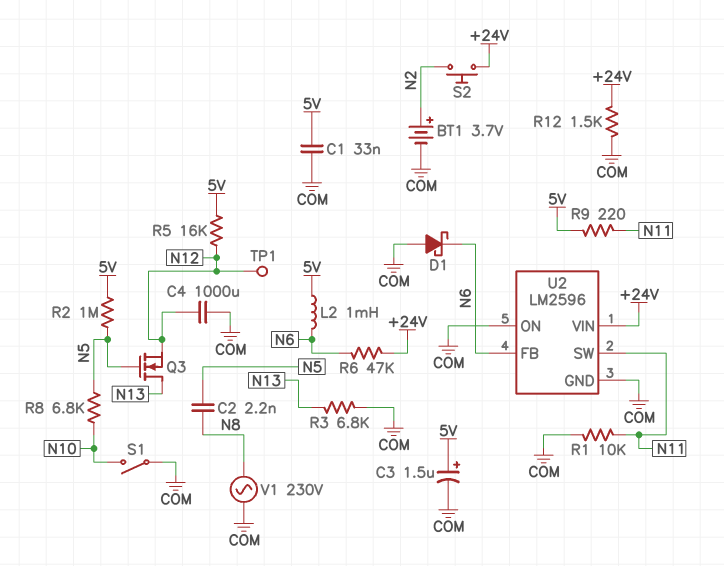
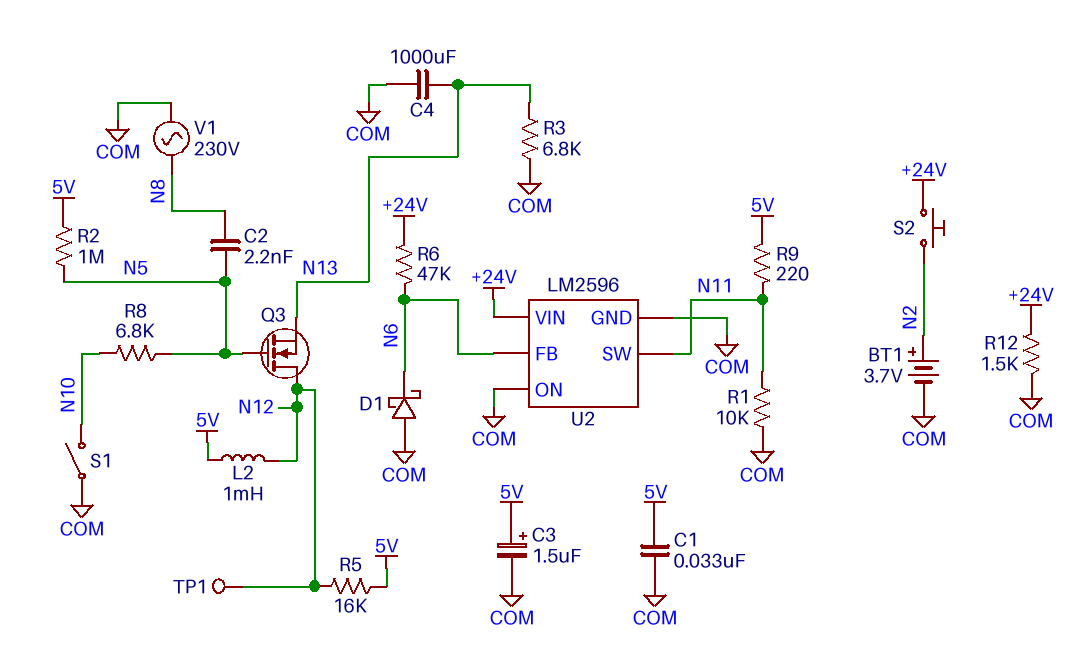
C4: 1000uF (COM, N12) -> 1000uF (COM, N13)
L2: 1mH (5V, N6) -> 1mH (5V, N12)
Q3: NMOS (G N5, D N13, S N12) -> NMOS (G N5, D N12, S N13)

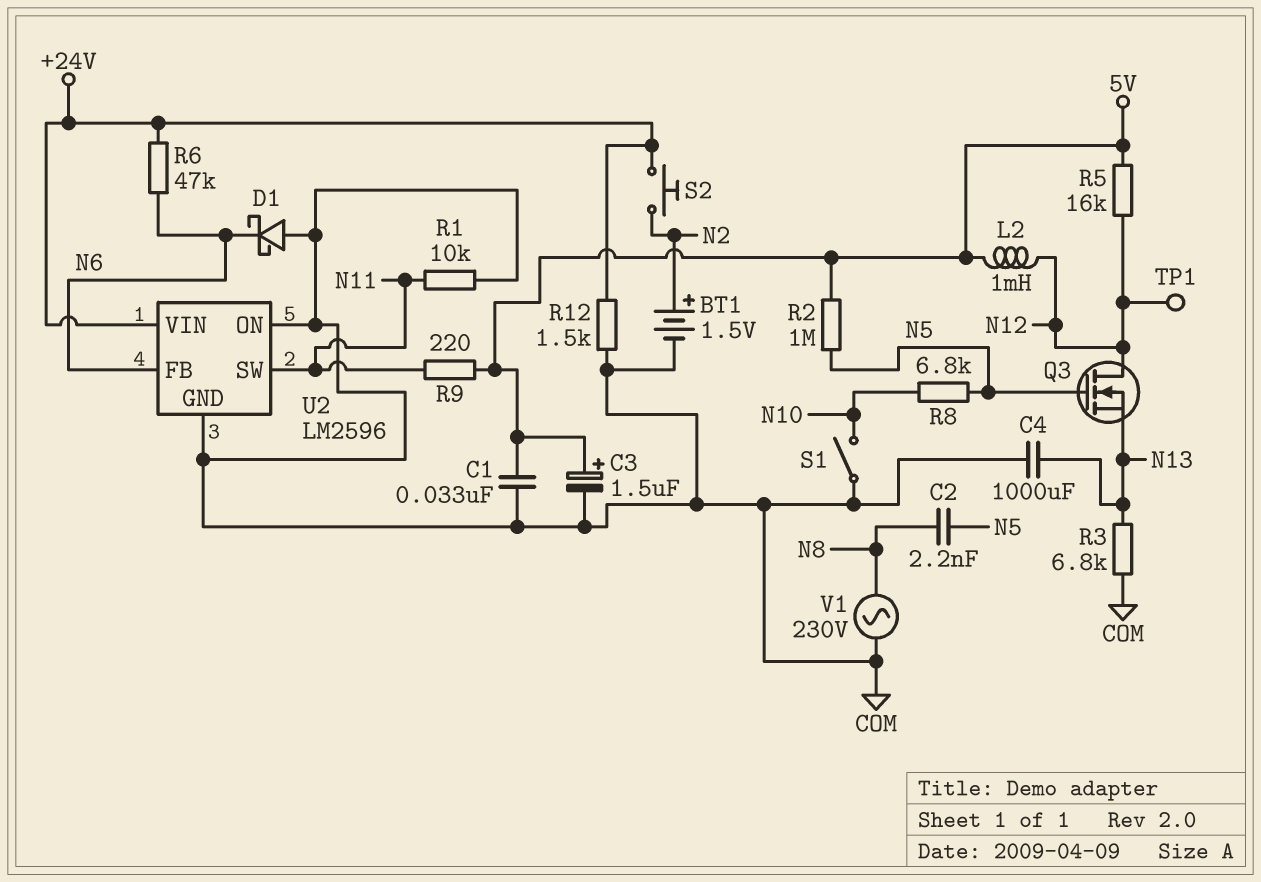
BT1: 3.7V (plus N2, minus COM) -> 1.5V (plus N2, minus COM)

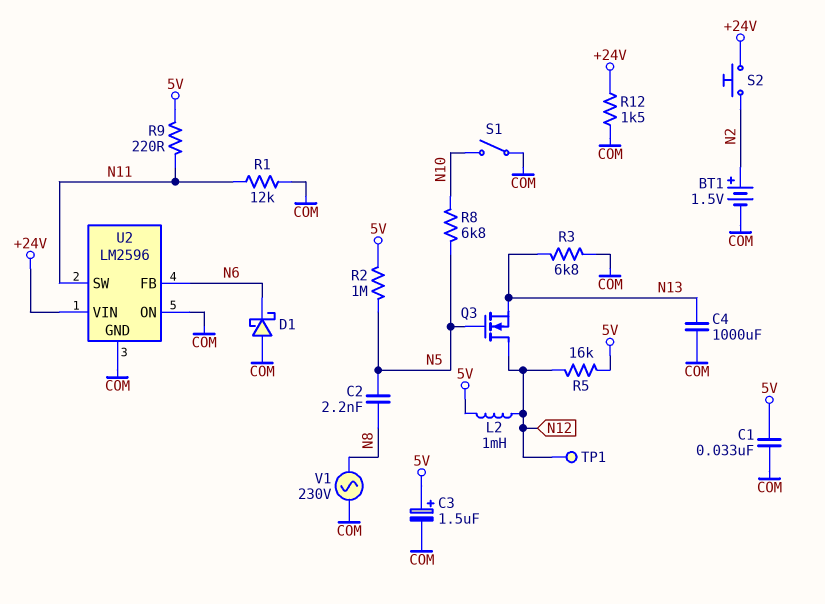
R1: 10k (COM, N11) -> 12k (COM, N11)
R6: 47k (+24V, N6) -> none

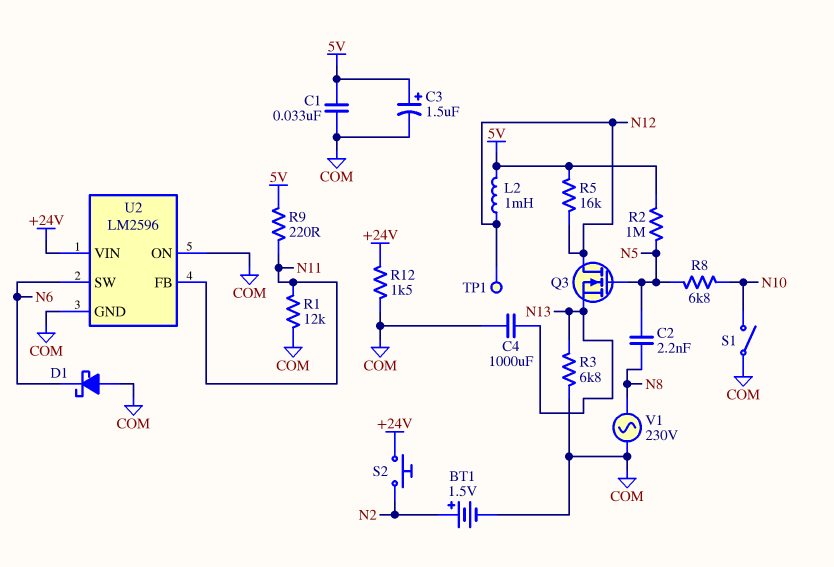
U2 pin FB: N6 -> N11
U2 pin SW: N11 -> N6

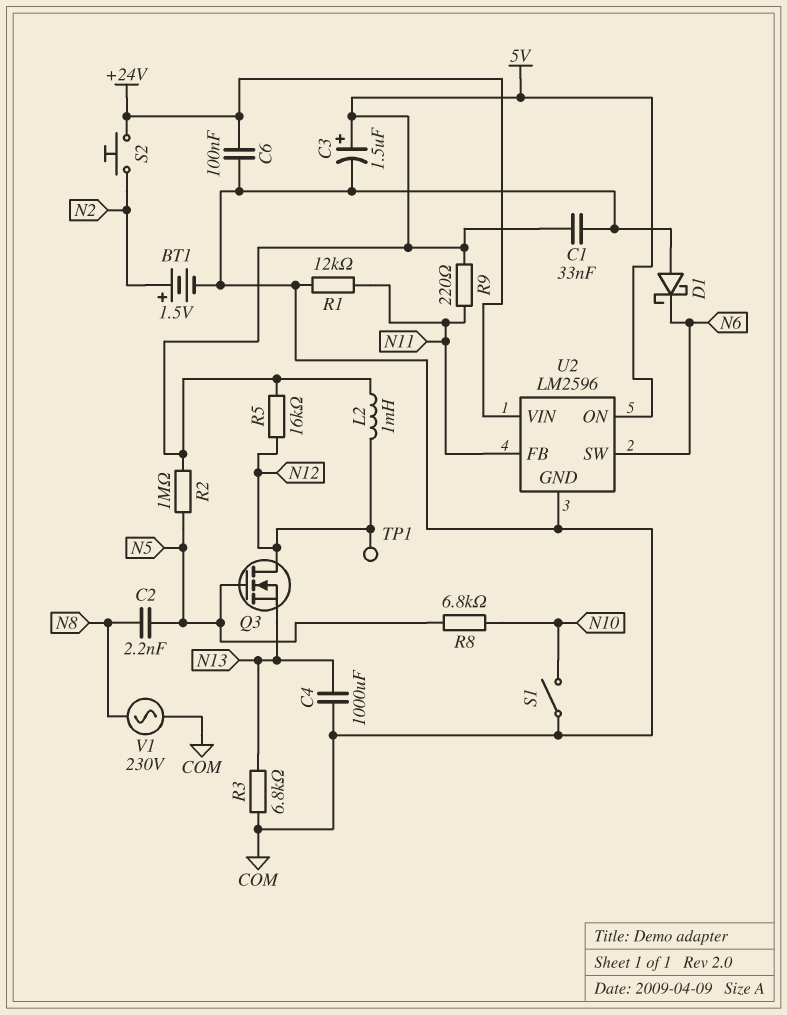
C6: none -> 100nF (+24V, COM)
R12: 1.5k (+24V, COM) -> none
U2 pin ON: COM -> 5V

